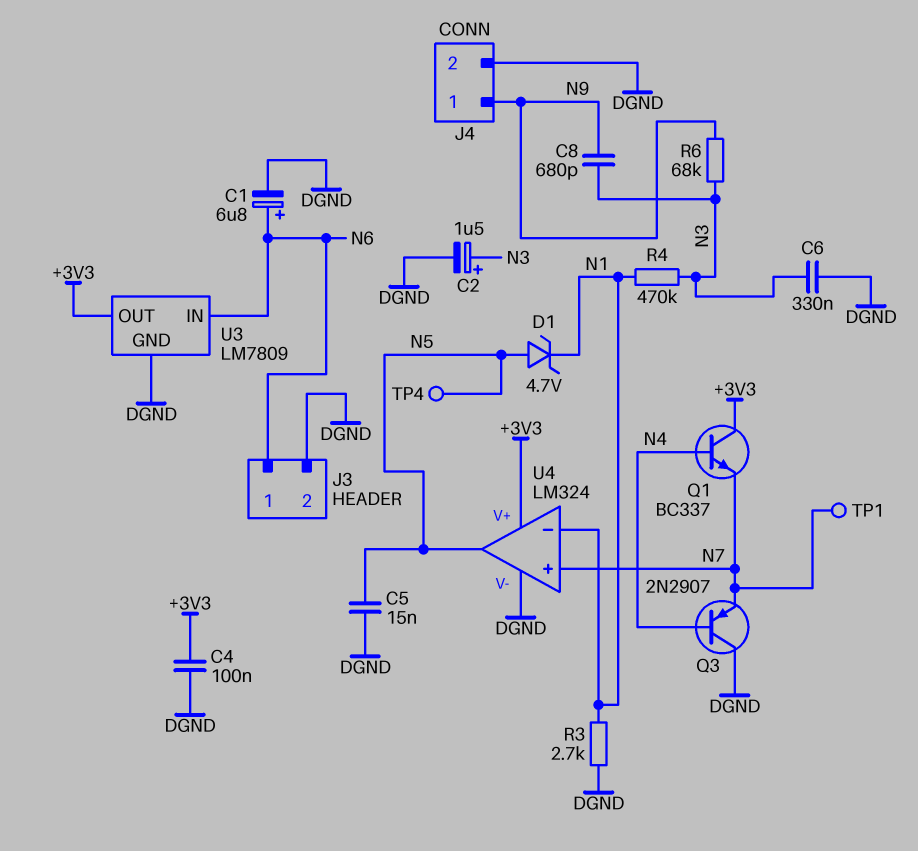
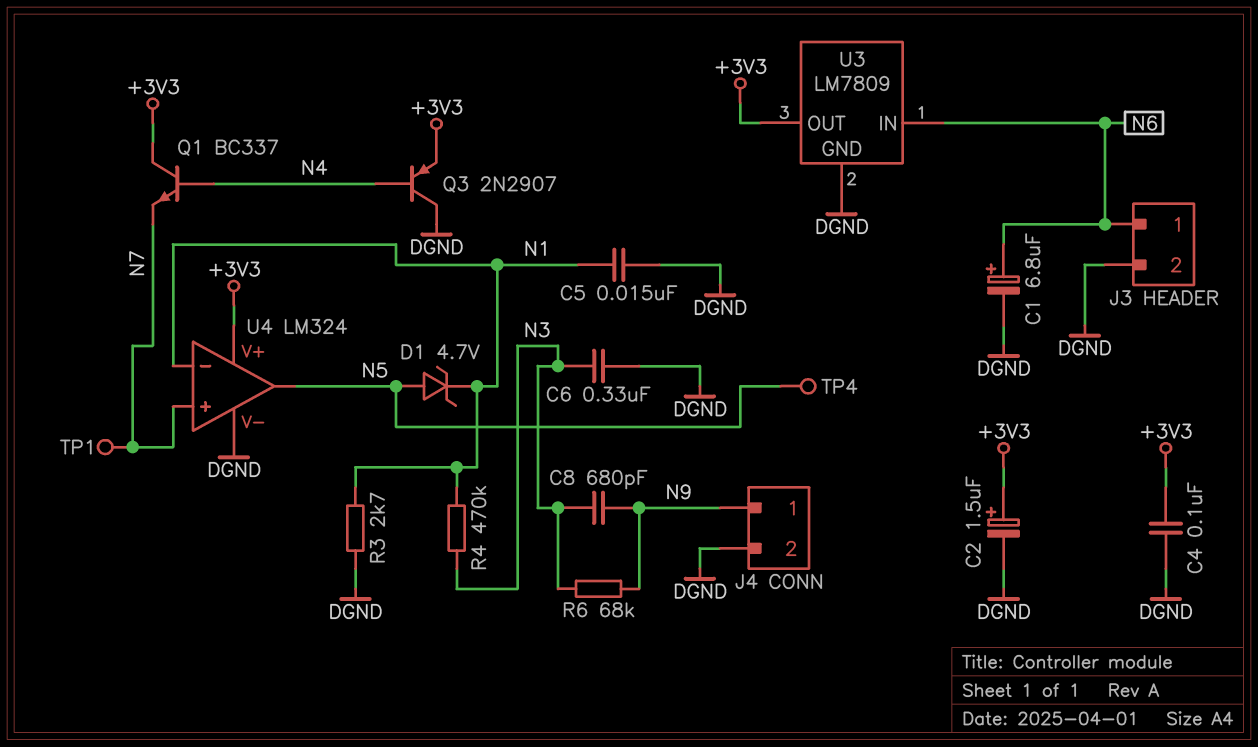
C2: 1.5uF (plus N3, minus DGND) -> 1.5uF (plus +3V3, minus DGND)
C5: 15nF (DGND, N5) -> 15nF (DGND, N1)
Q3: PNP 2N2907 (B N4, C DGND, E N7) -> PNP 2N2907 (B N4, C DGND, E +3V3)

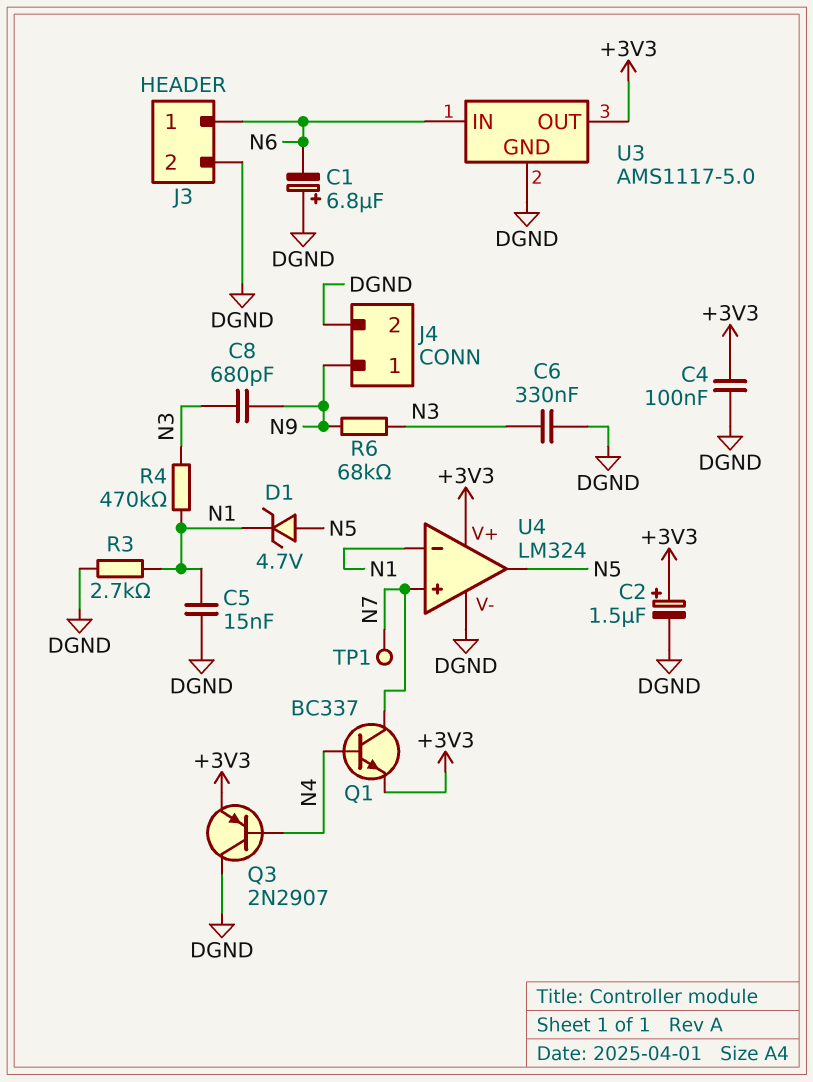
C1: 6.8uF (plus N6, minus DGND) -> 6.8uF (plus DGND, minus N6)
Q1: NPN BC337 (B N4, C +3V3, E N7) -> NPN BC337 (B N4, C N7, E +3V3)
TP4: test point (N5) -> none
U3: LM7809 -> AMS1117-5.0

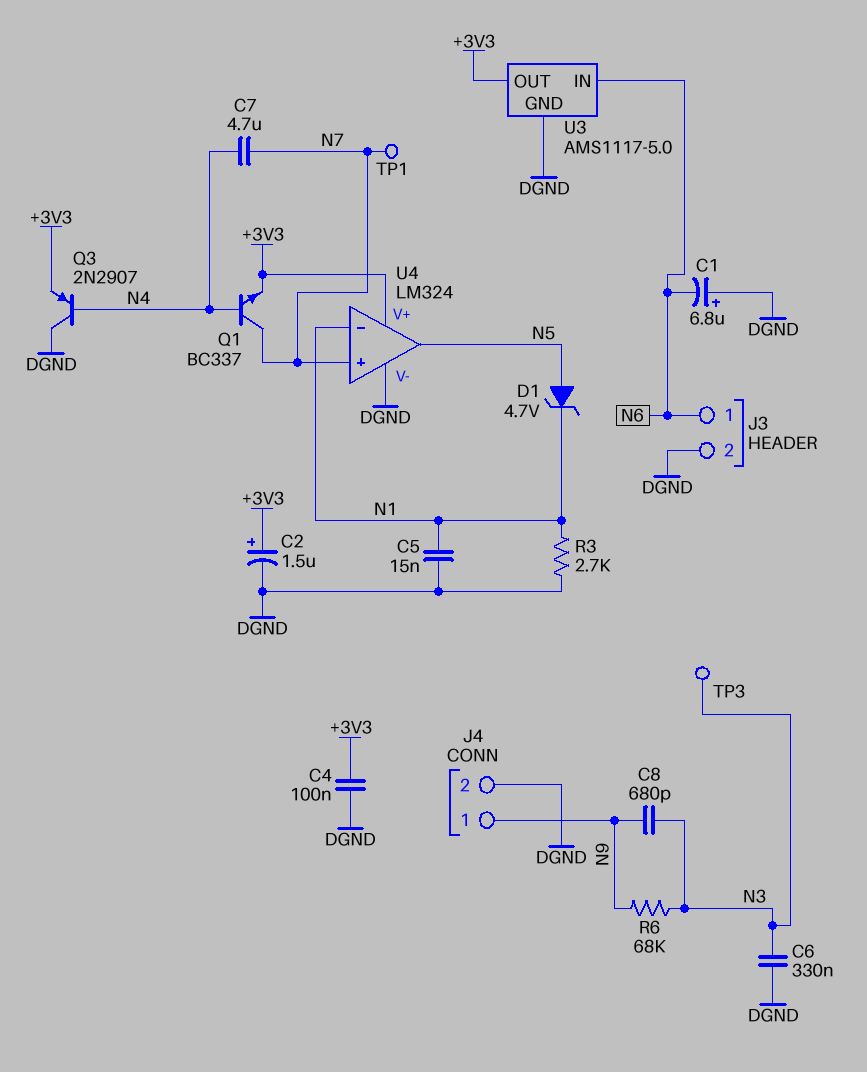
C7: none -> 4.7uF (N4, N7)
R4: 470k (N1, N3) -> none
TP3: none -> test point (N3)

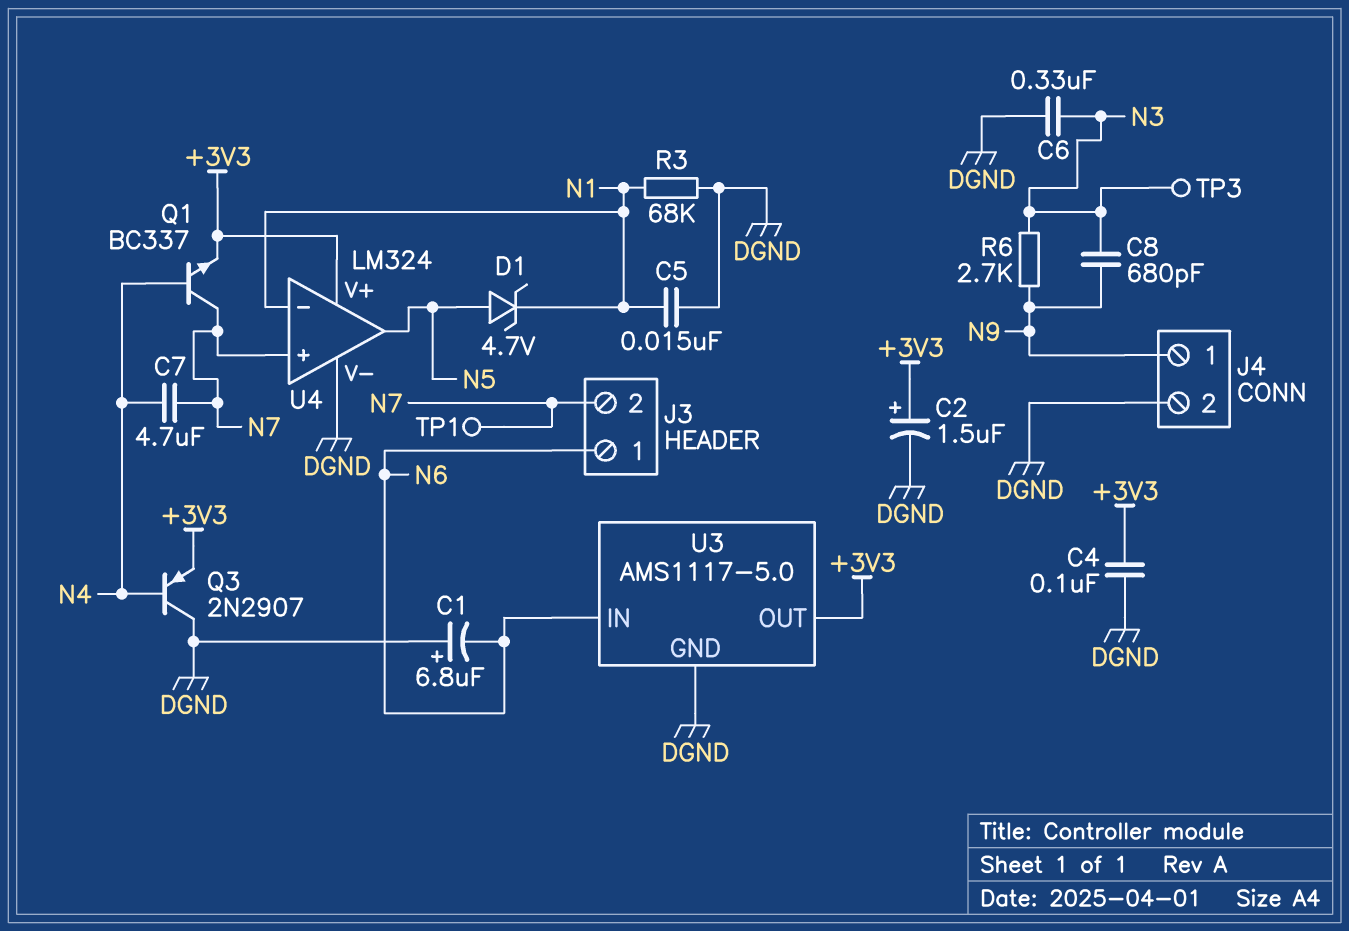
J3 pin 2: DGND -> N7
R3: 2.7k (DGND, N1) -> 68k (DGND, N1)
R6: 68k (N3, N9) -> 2.7k (N3, N9)

